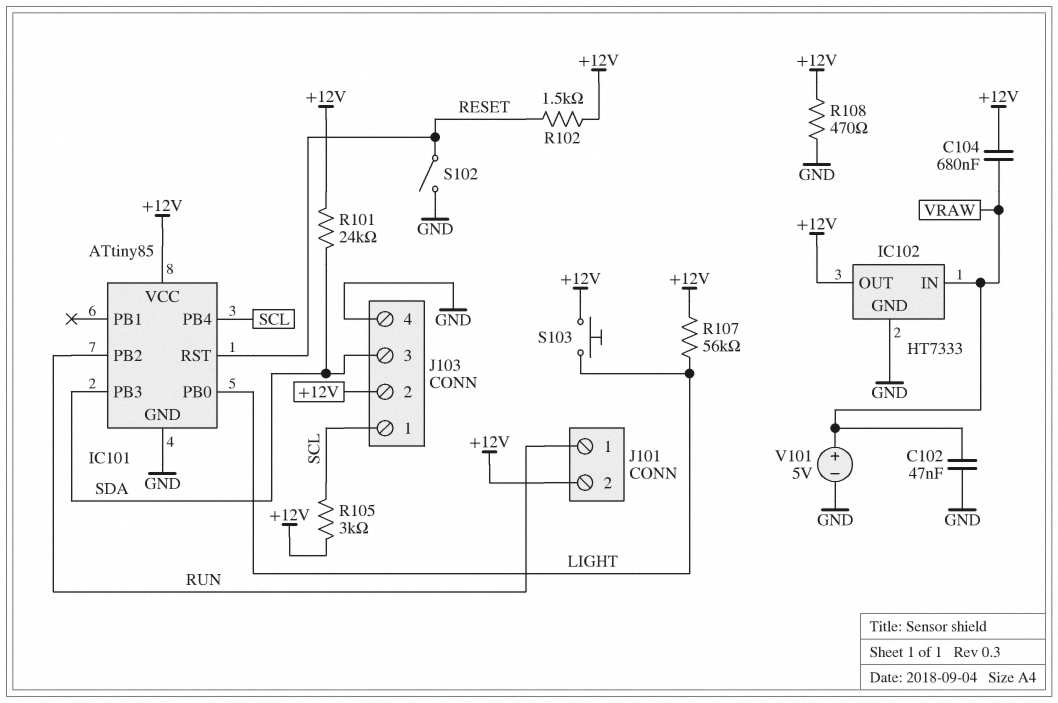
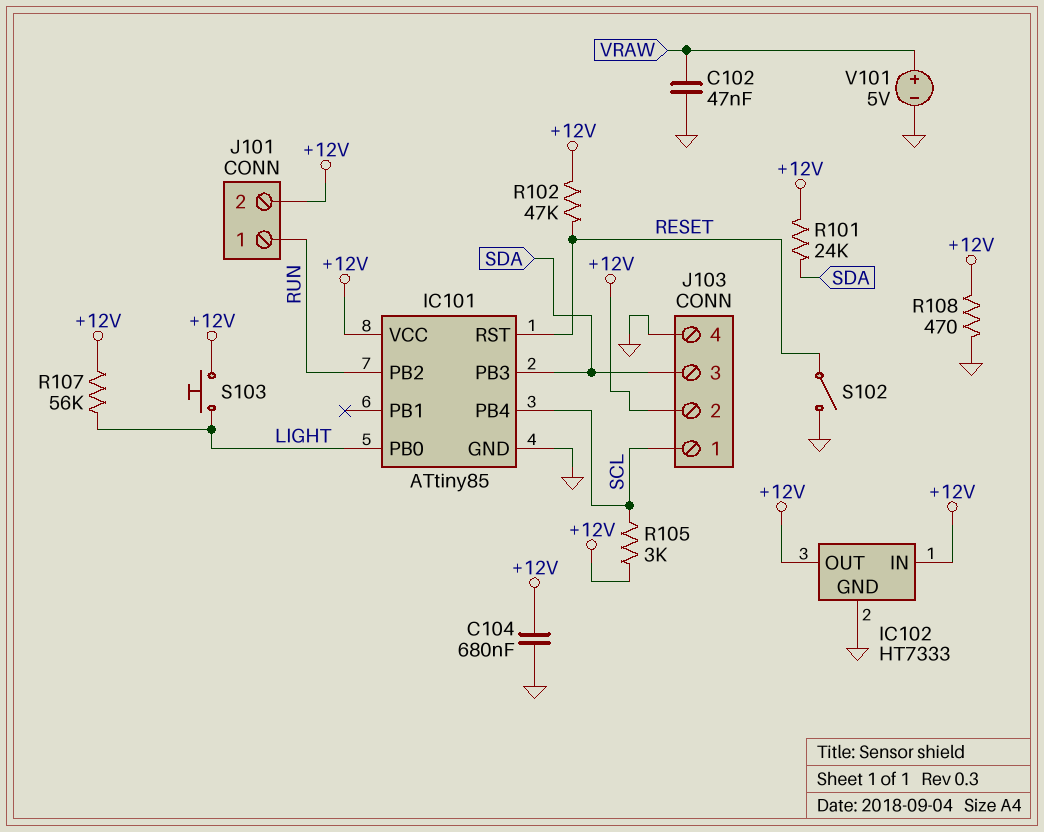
C104: 680nF (+12V, VRAW) -> 680nF (+12V, GND)
IC102 pin IN: VRAW -> +12V
R102: 1.5k (+12V, RESET) -> 47k (+12V, RESET)

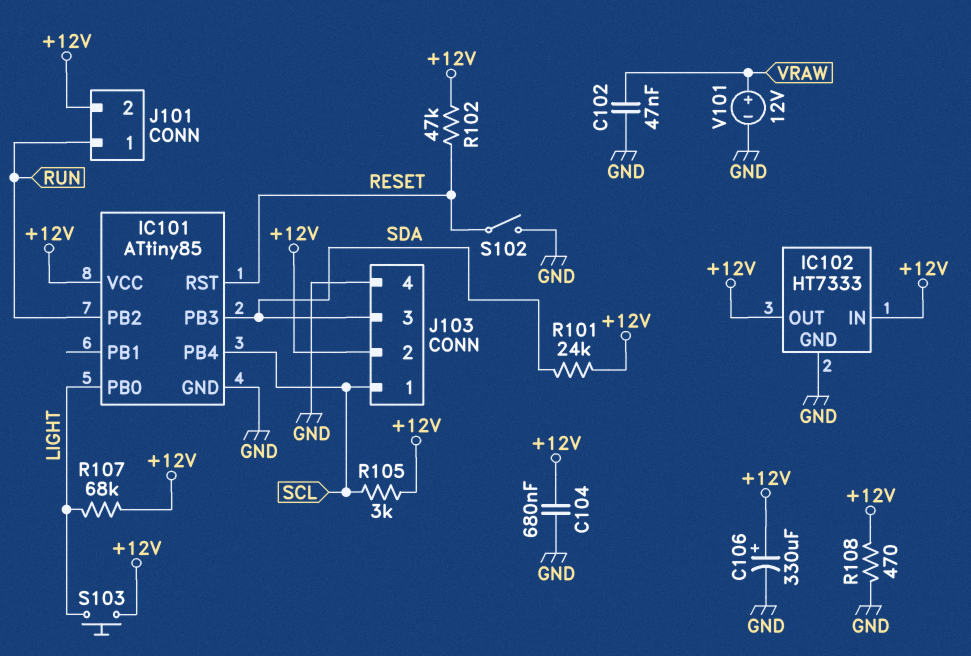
C106: none -> 330uF (plus +12V, minus GND)
R107: 56k (+12V, LIGHT) -> 68k (+12V, LIGHT)
V101: 5V (plus VRAW, minus GND) -> 12V (plus VRAW, minus GND)

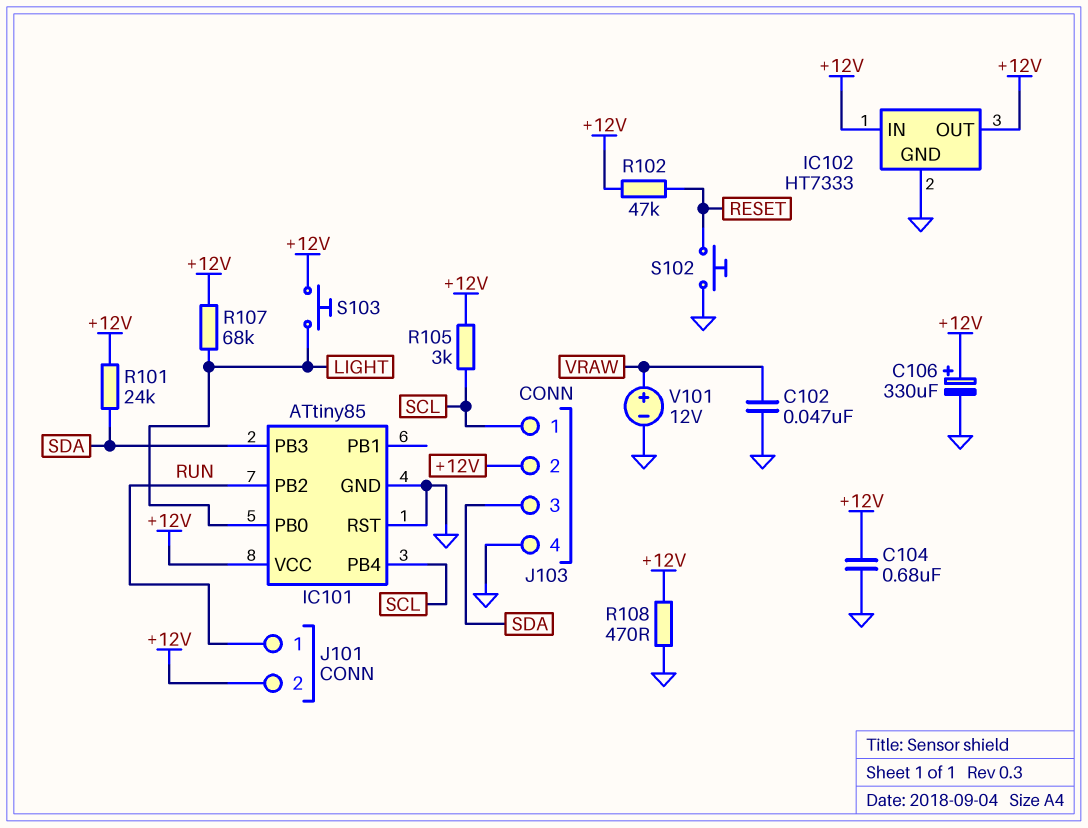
IC101 pin RST: RESET -> GND
S102: switch (GND, RESET) -> button (GND, RESET)

